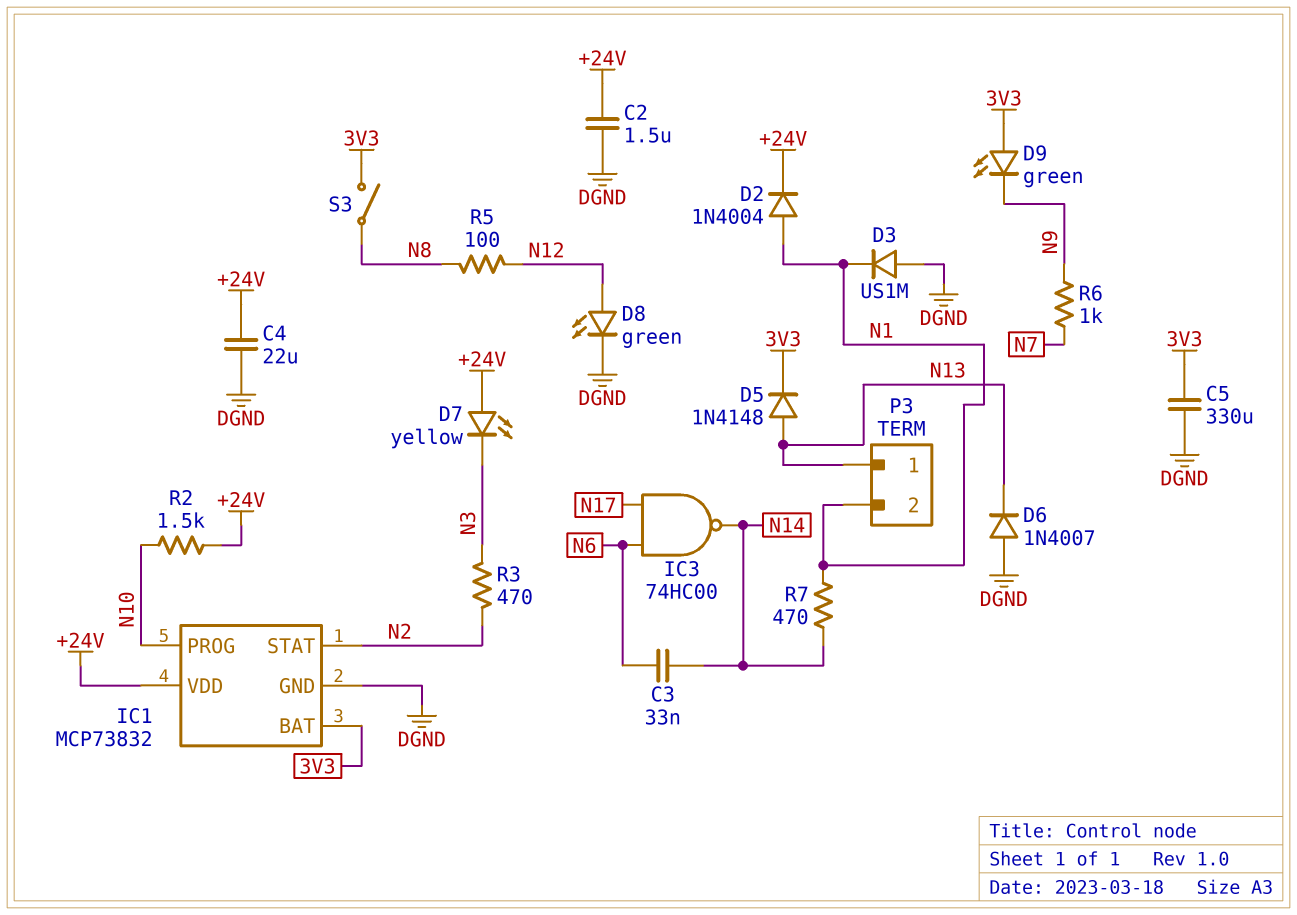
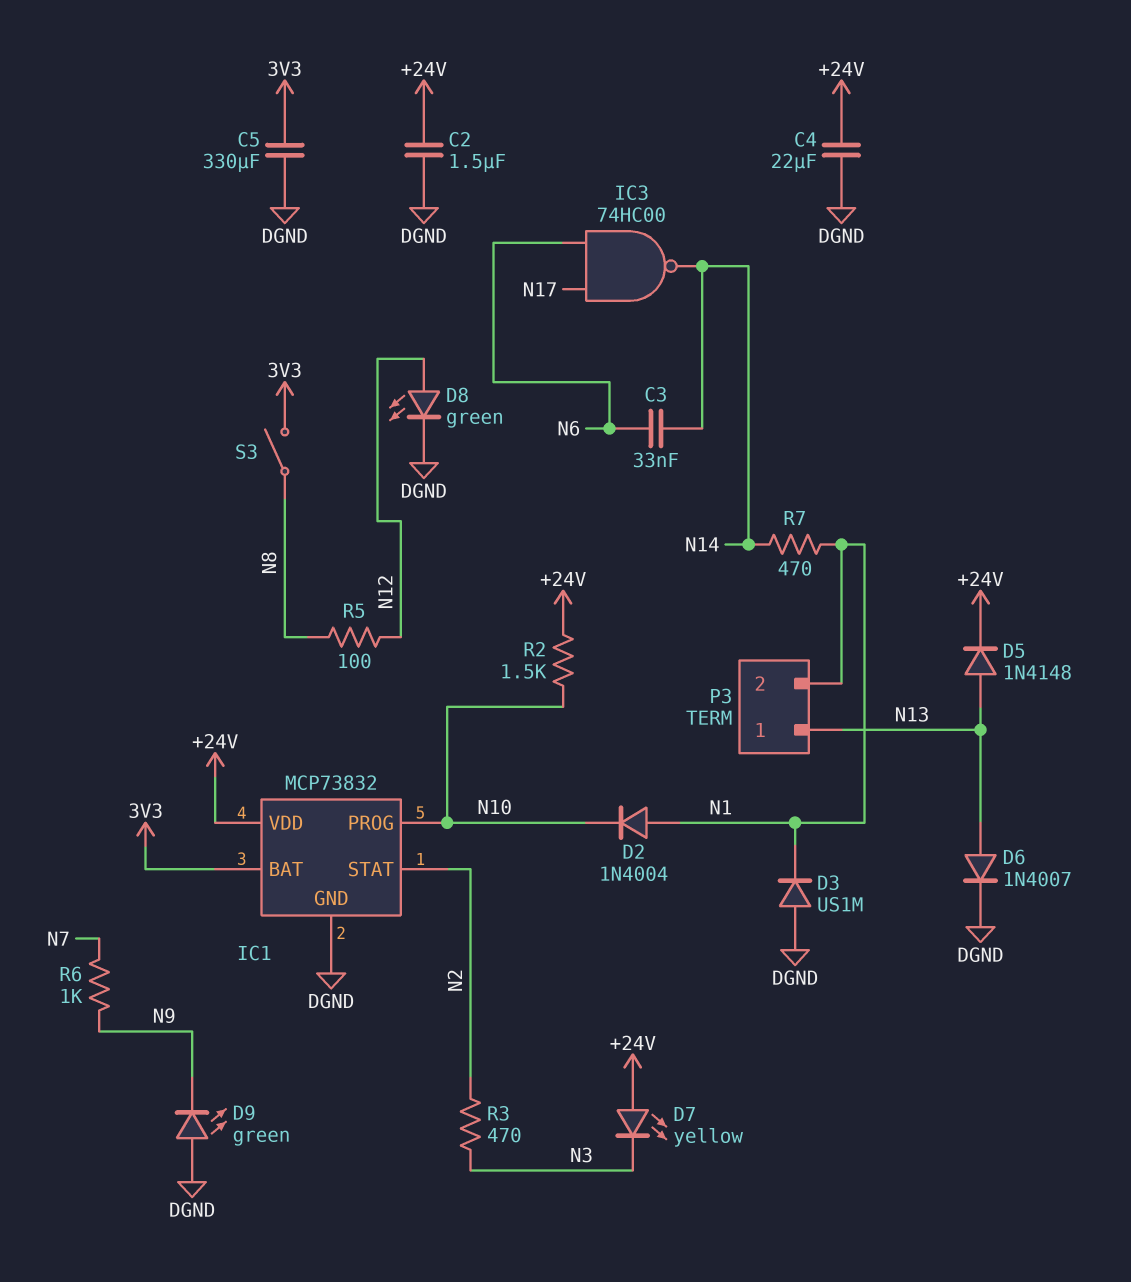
D2: diode 1N4004 (A N1, K +24V) -> diode 1N4004 (A N1, K N10)
D5: diode 1N4148 (A N13, K 3V3) -> diode 1N4148 (A N13, K +24V)
D6: diode 1N4007 (A DGND, K N13) -> diode 1N4007 (A N13, K DGND)
D9: LED green (A 3V3, K N9) -> LED green (A DGND, K N9)

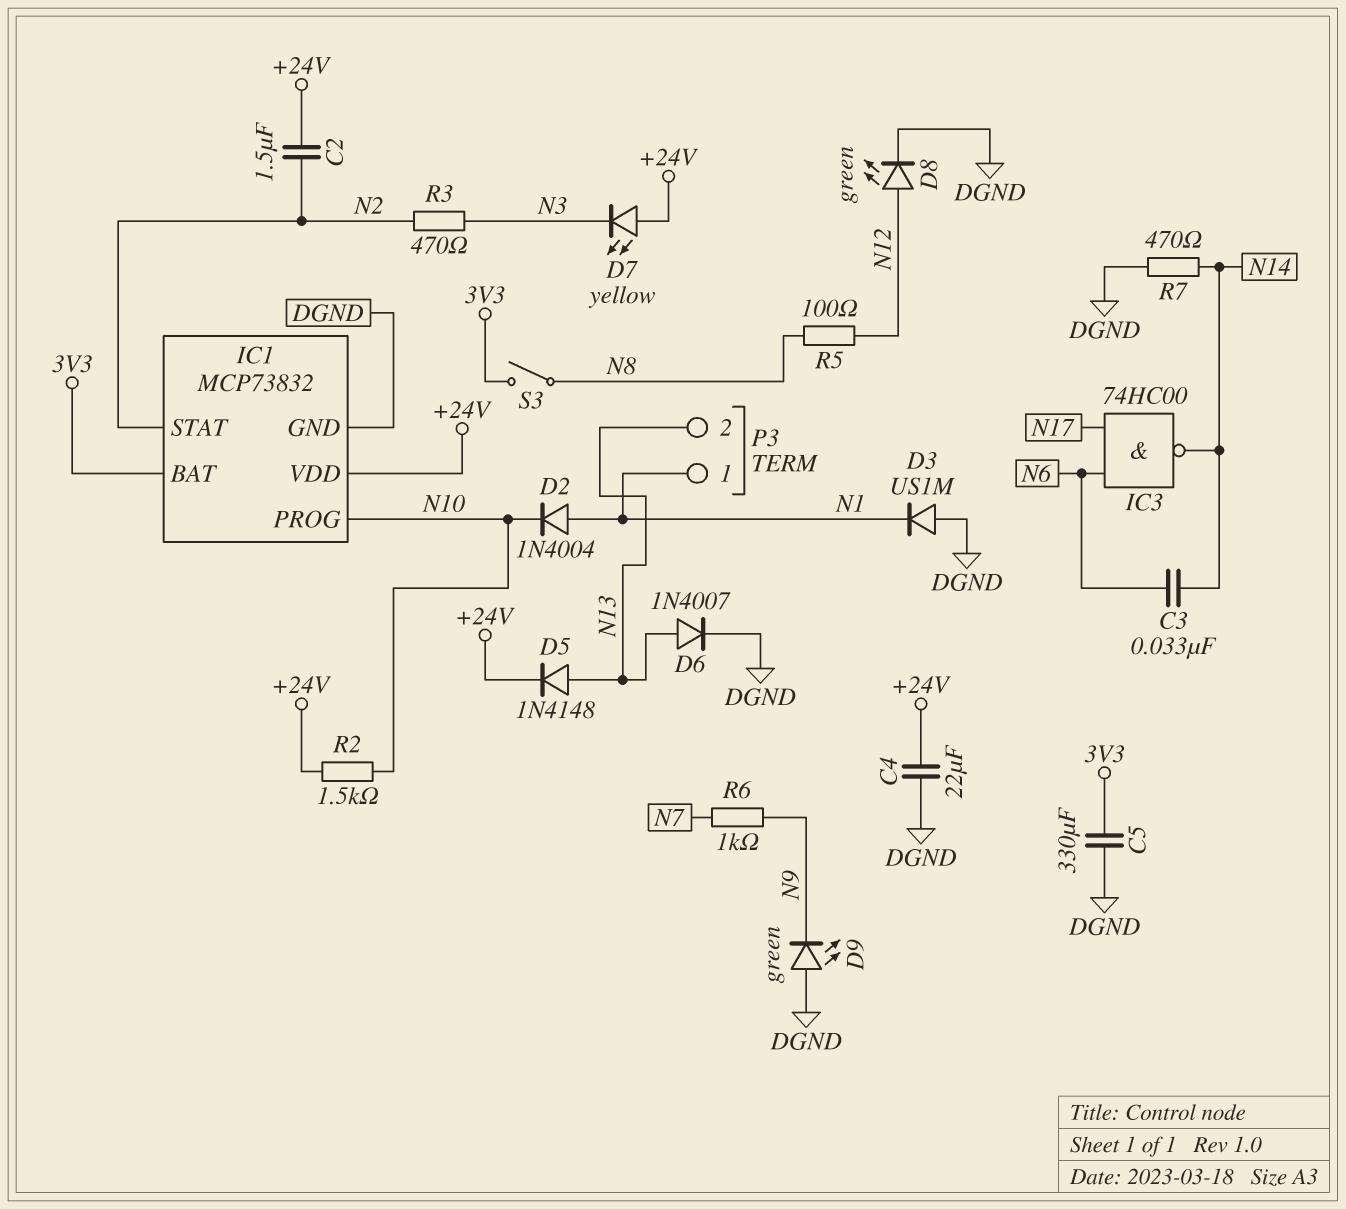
C2: 1.5uF (+24V, DGND) -> 1.5uF (+24V, N2)
P3 pin 1: N13 -> N1
P3 pin 2: N1 -> N13
R7: 470 (N1, N14) -> 470 (DGND, N14)

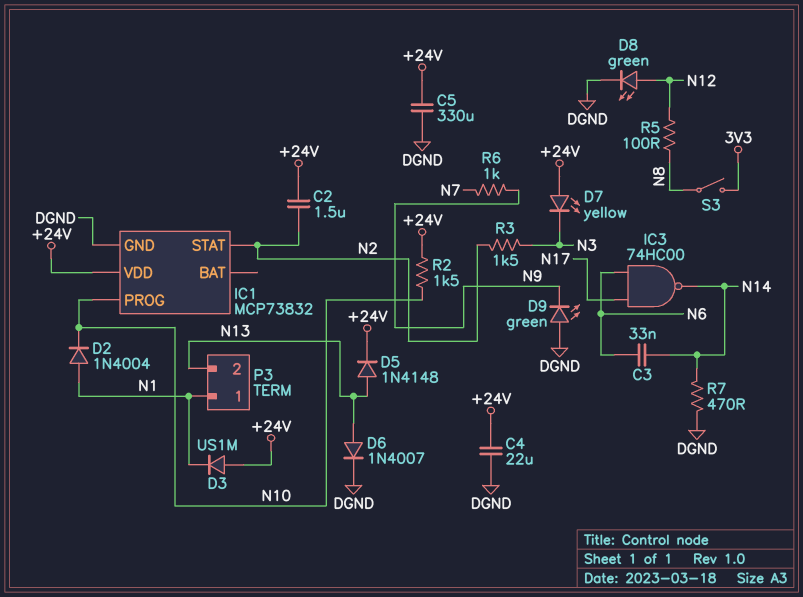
C5: 330uF (3V3, DGND) -> 330uF (+24V, DGND)
D3: diode US1M (A DGND, K N1) -> diode US1M (A +24V, K N1)
IC1 pin BAT: 3V3 -> none
R3: 470 (N2, N3) -> 1.5k (N2, N3)

